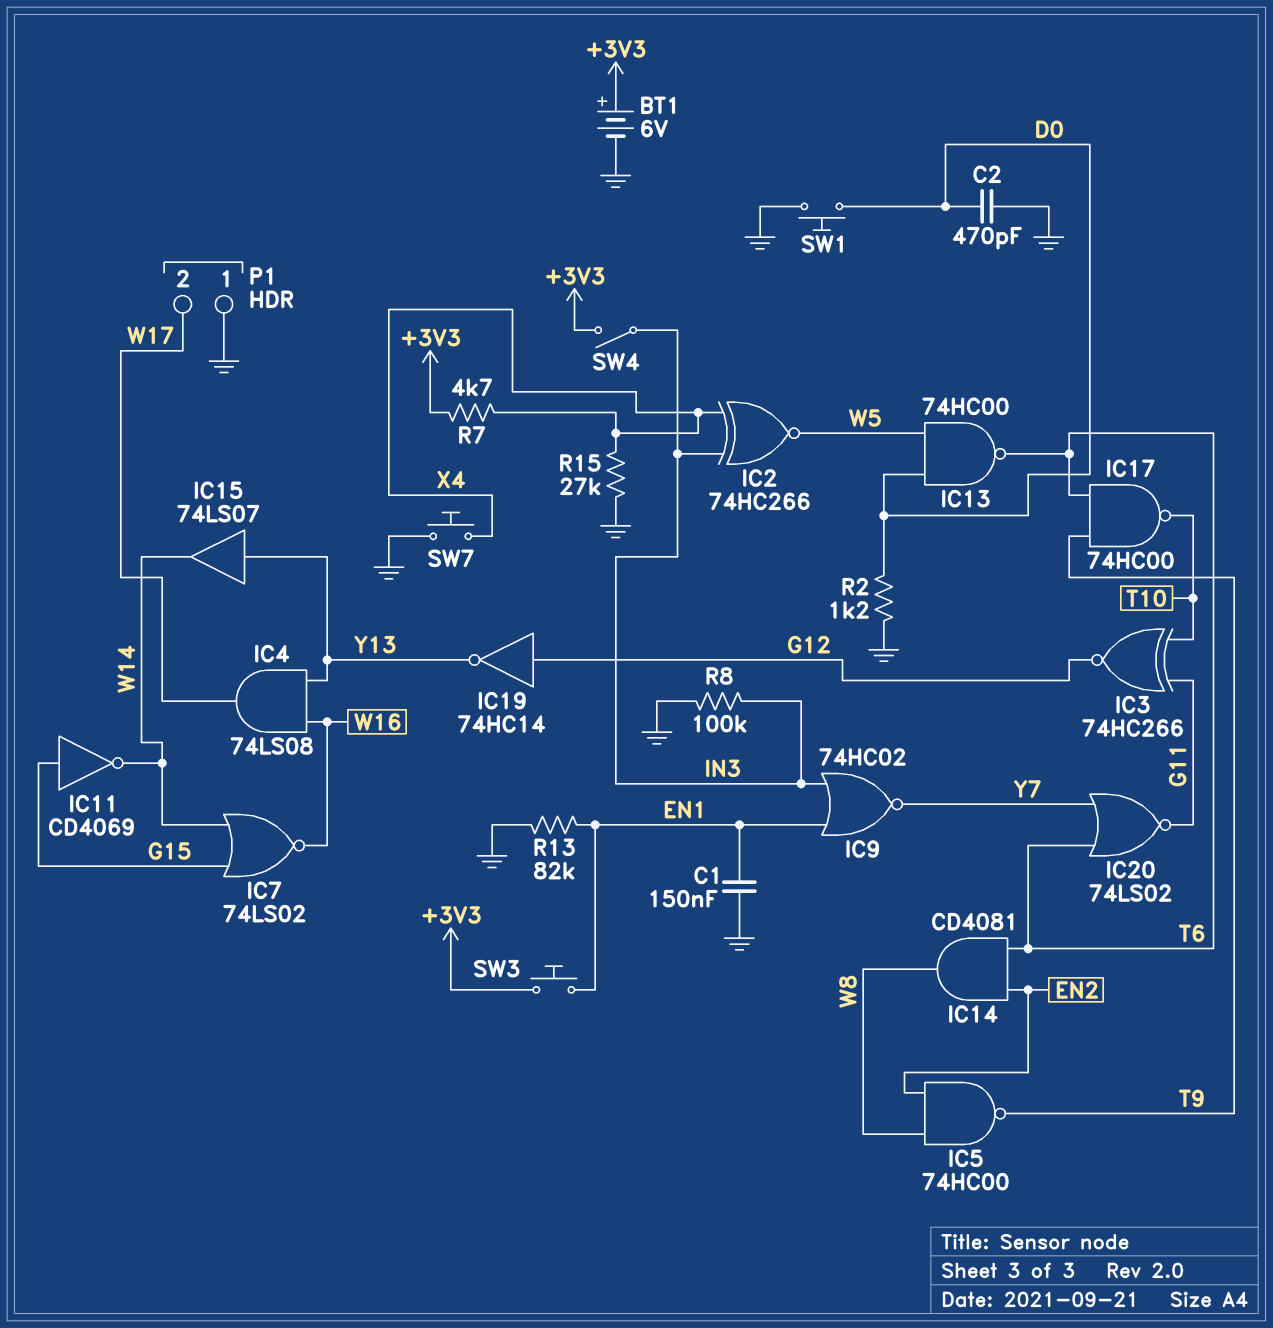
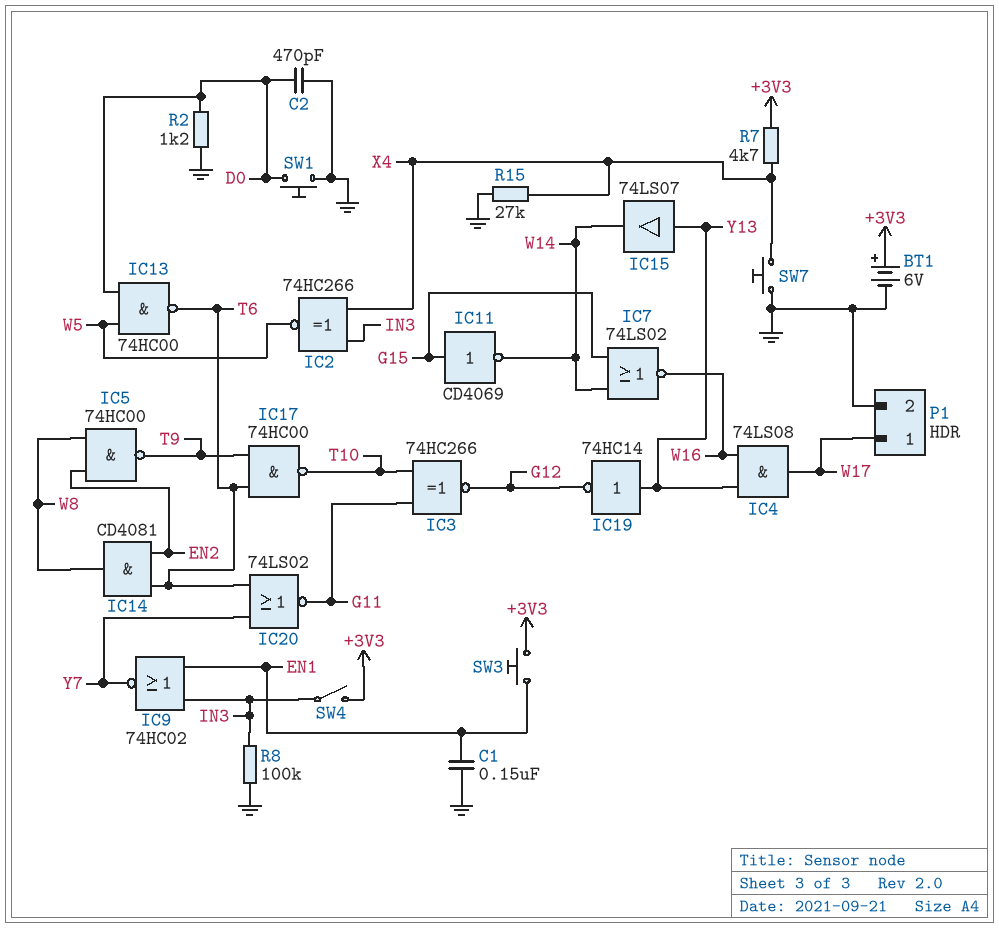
IC19: NOT 74HC14 (in G12, out Y13) -> NOT 74HC14 (in Y13, out G12)
P1 pin 1: GND -> W17
P1 pin 2: W17 -> GND
R13: 82k (EN1, GND) -> none

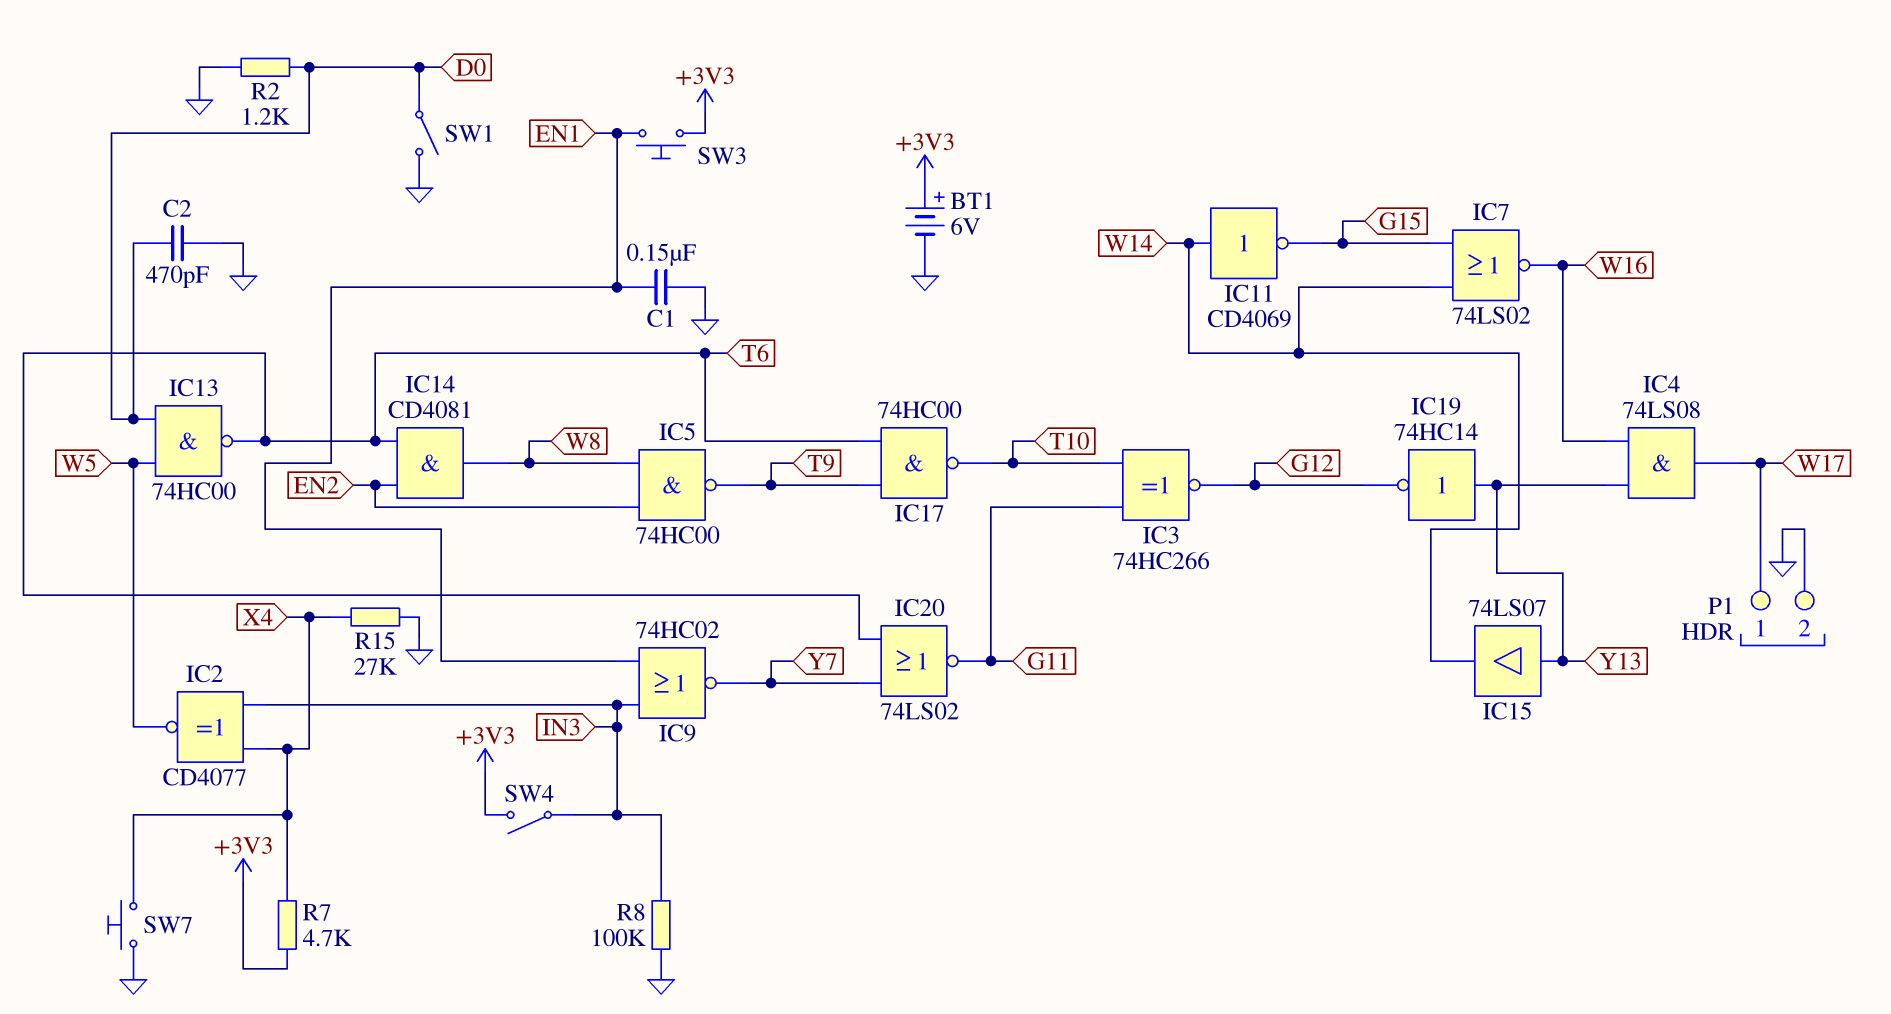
IC2: XNOR 74HC266 (in IN3, in X4, out W5) -> XNOR CD4077 (in IN3, in X4, out W5)
IC11: NOT CD4069 (in G15, out W14) -> NOT CD4069 (in W14, out G15)
SW1: button (D0, GND) -> switch (D0, GND)

